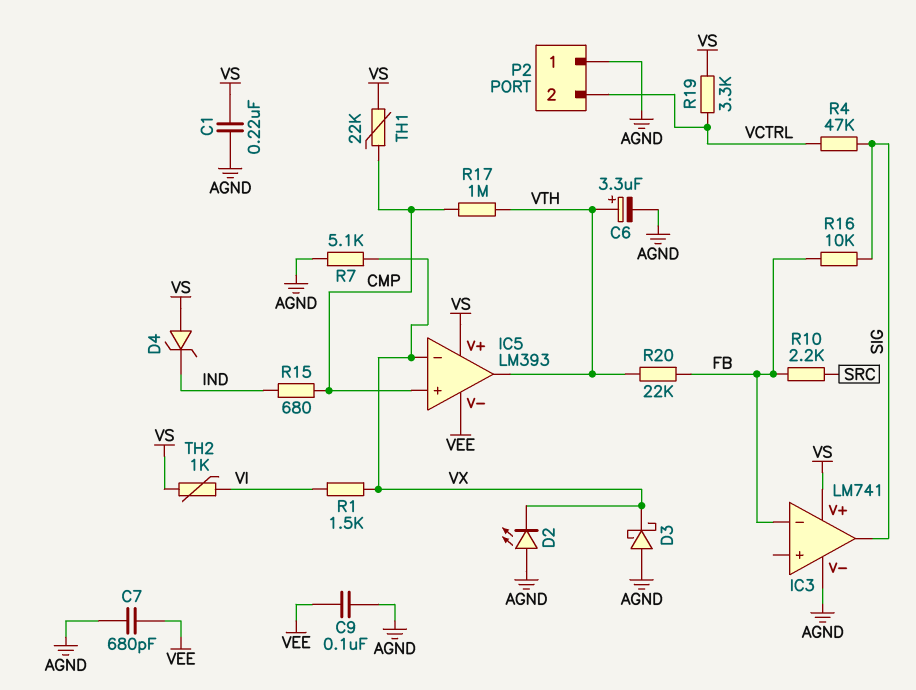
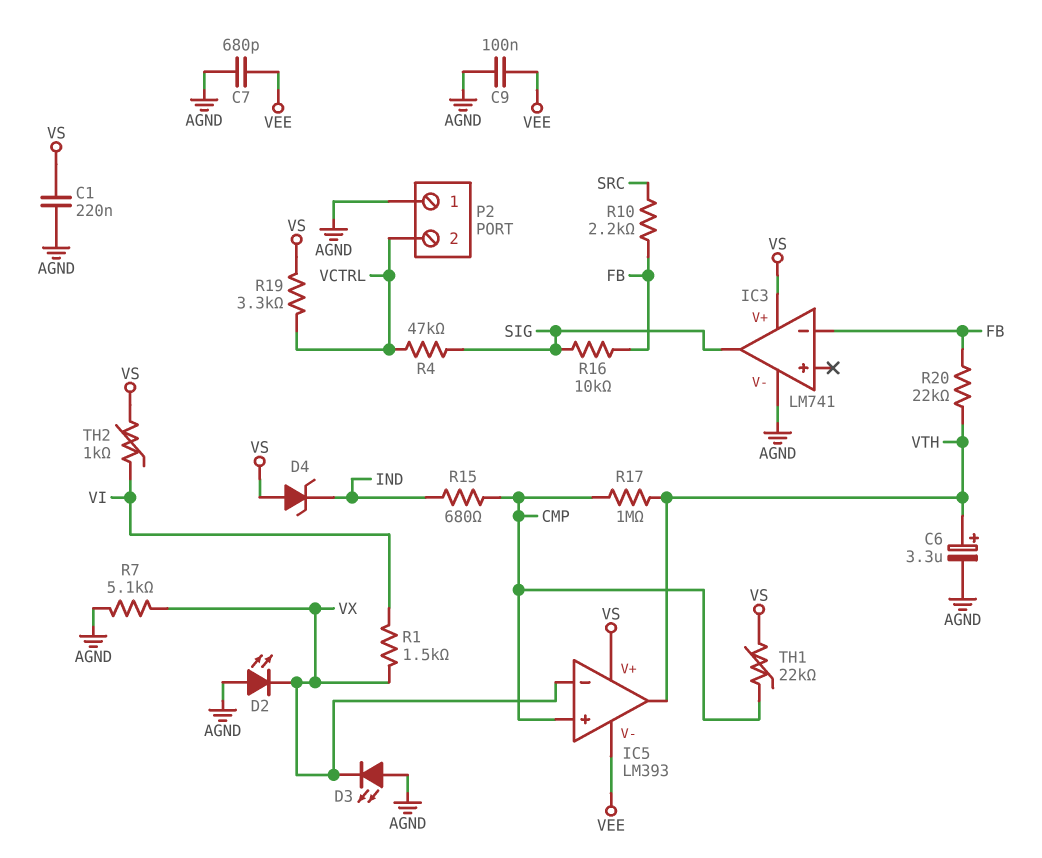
D3: schottky (A AGND, K VX) -> LED (A AGND, K VX)

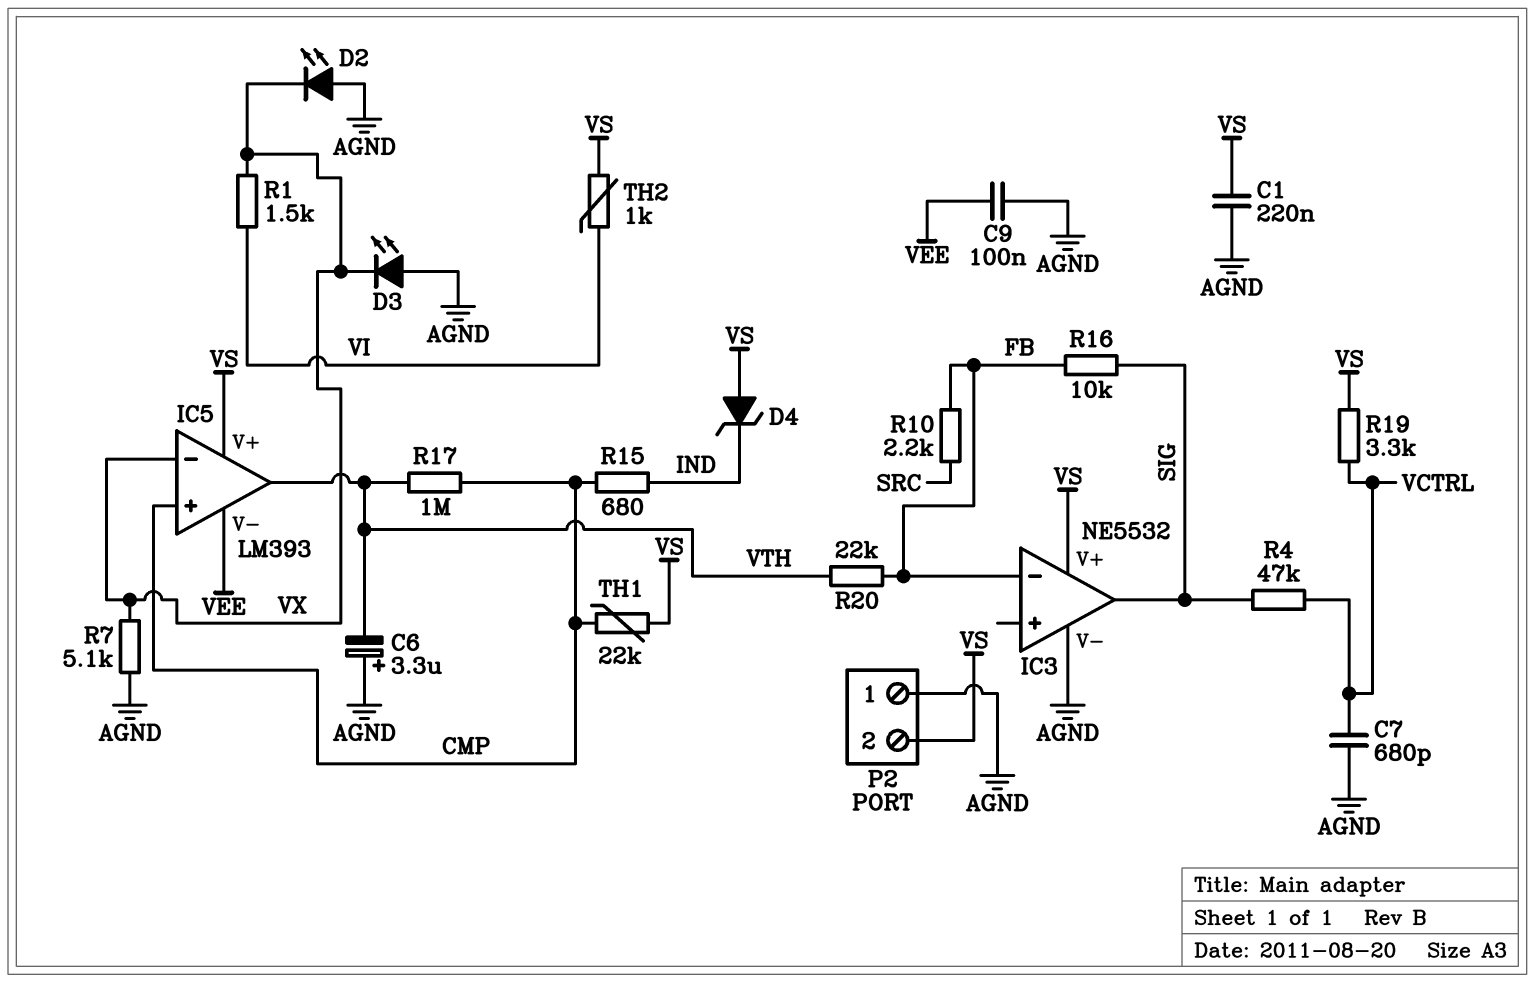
C6: 3.3uF (plus VTH, minus AGND) -> 3.3uF (plus AGND, minus VTH)
C7: 680pF (AGND, VEE) -> 680pF (AGND, VCTRL)
IC3: LM741 -> NE5532
P2 pin 2: VCTRL -> VS

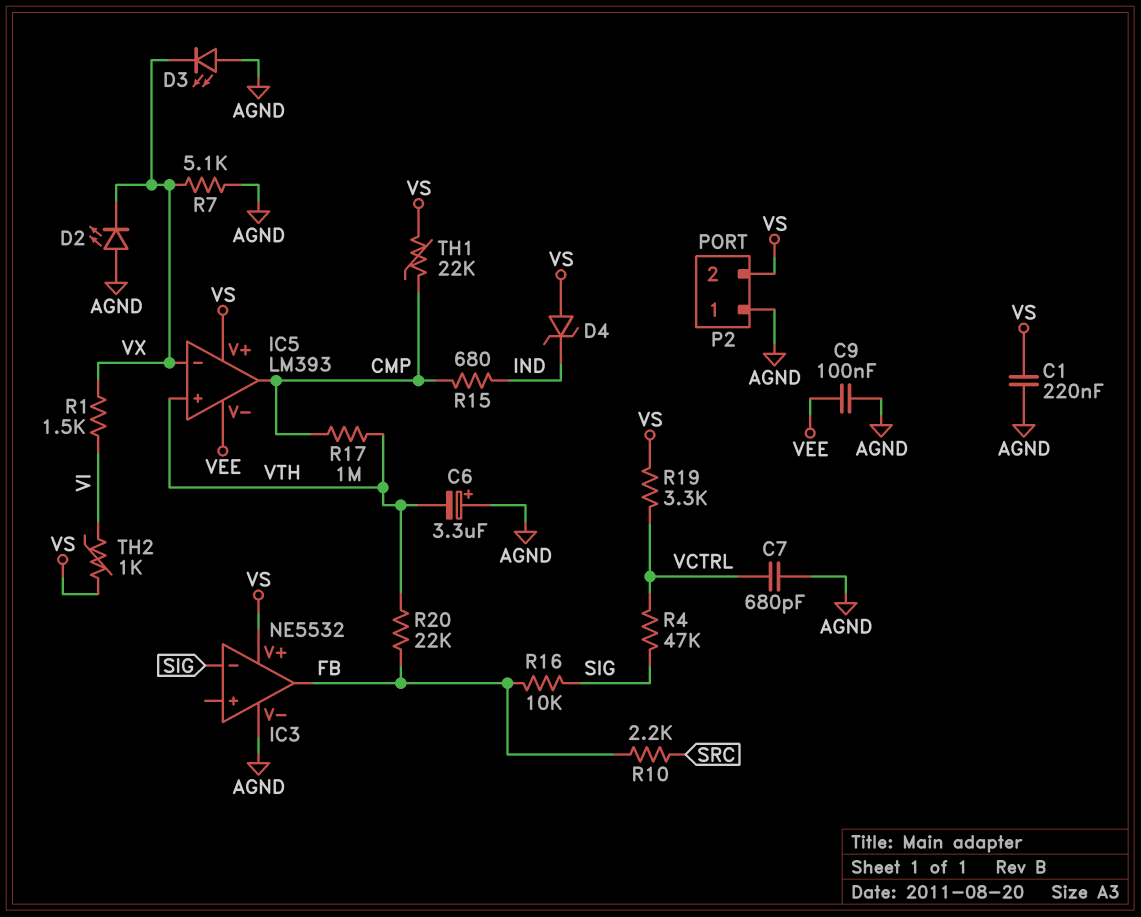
IC3 pin in-: FB -> SIG
IC3 pin out: SIG -> FB
IC5 pin in+: CMP -> VTH
IC5 pin out: VTH -> CMP

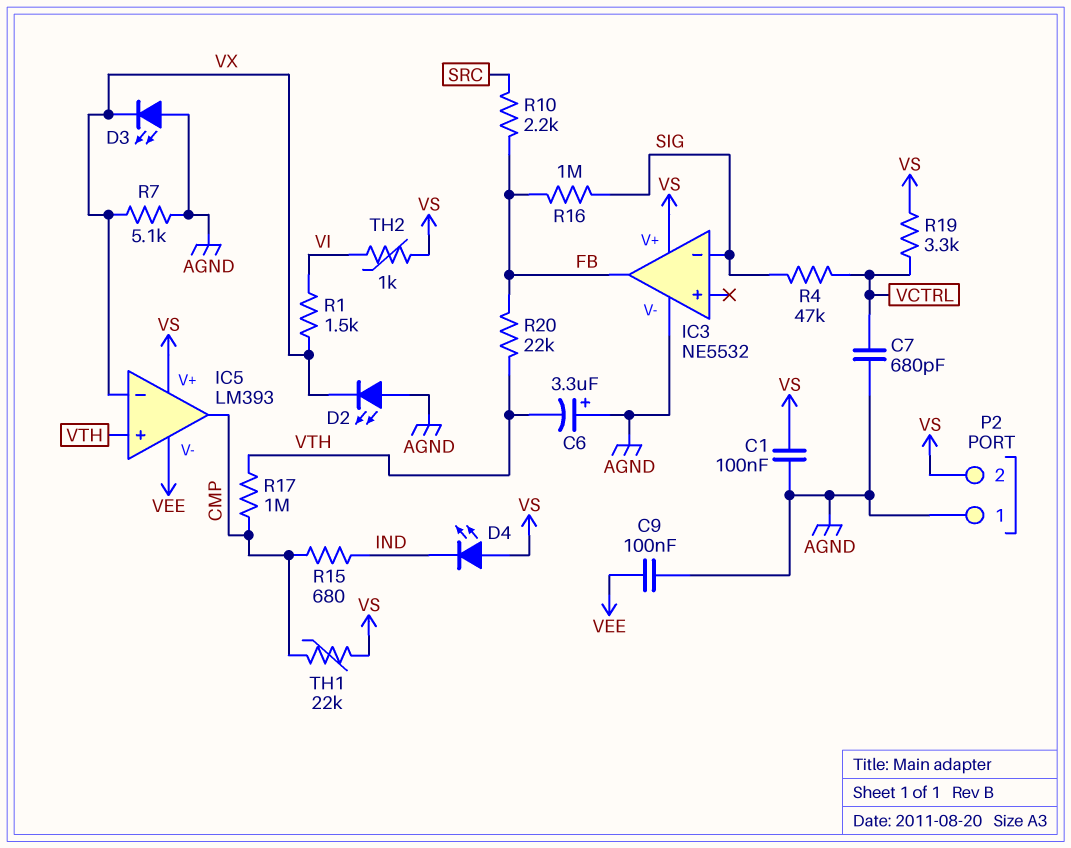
C1: 220nF (AGND, VS) -> 100nF (AGND, VS)
D4: zener (A VS, K IND) -> LED (A VS, K IND)
R16: 10k (FB, SIG) -> 1M (FB, SIG)

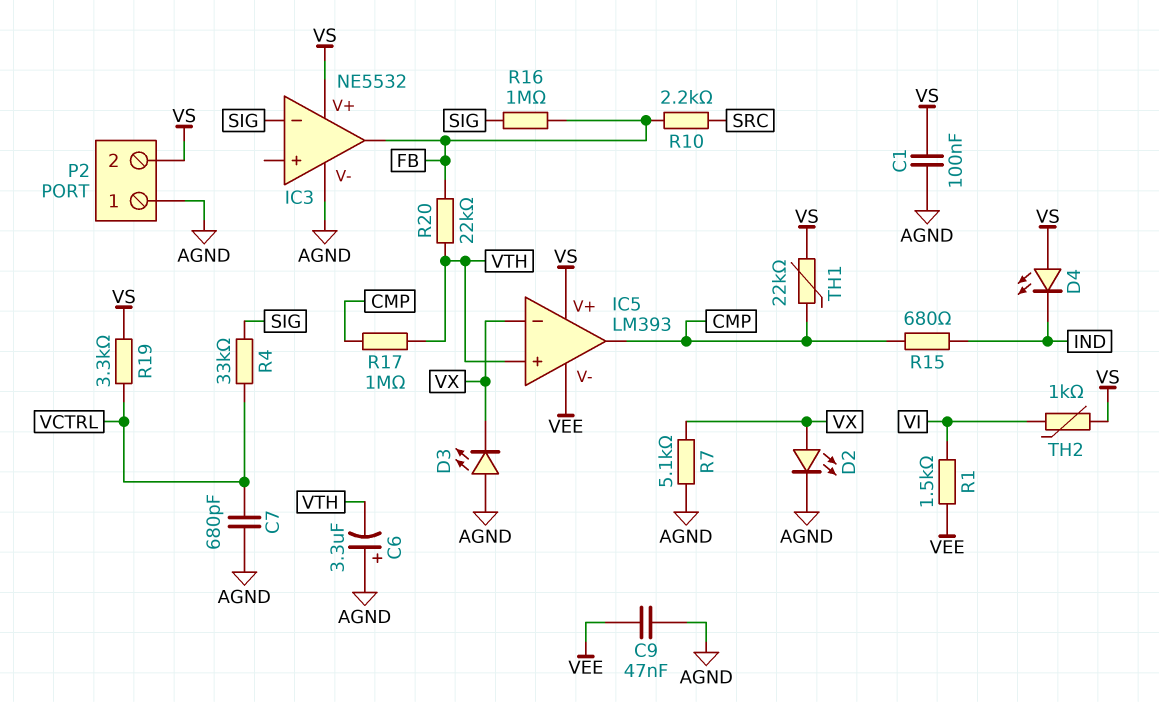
C9: 100nF (AGND, VEE) -> 47nF (AGND, VEE)
D2: LED (A AGND, K VX) -> LED (A VX, K AGND)
R1: 1.5k (VI, VX) -> 1.5k (VEE, VI)
R4: 47k (SIG, VCTRL) -> 33k (SIG, VCTRL)

